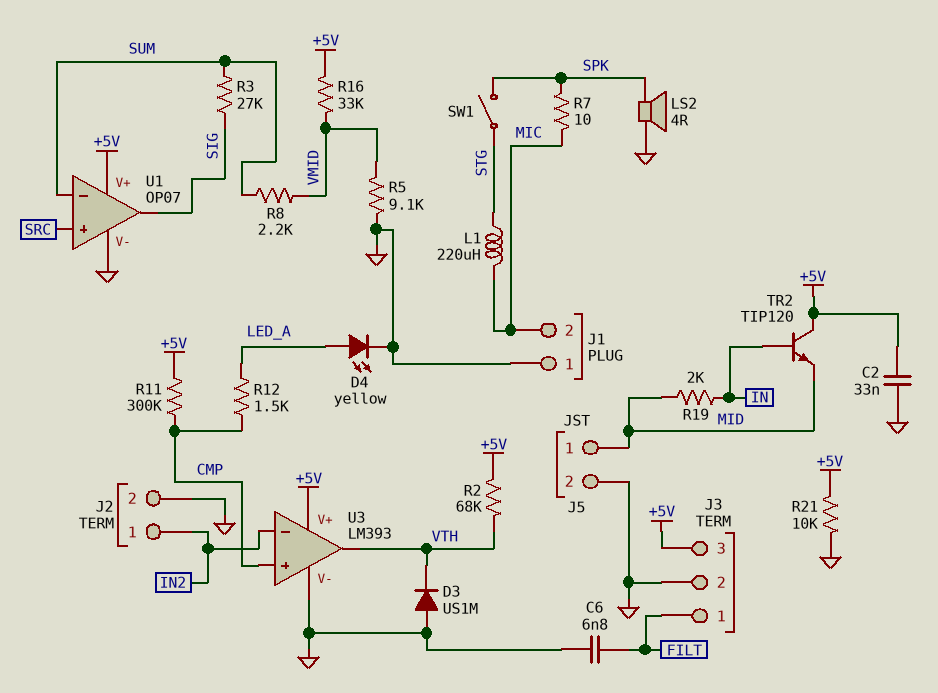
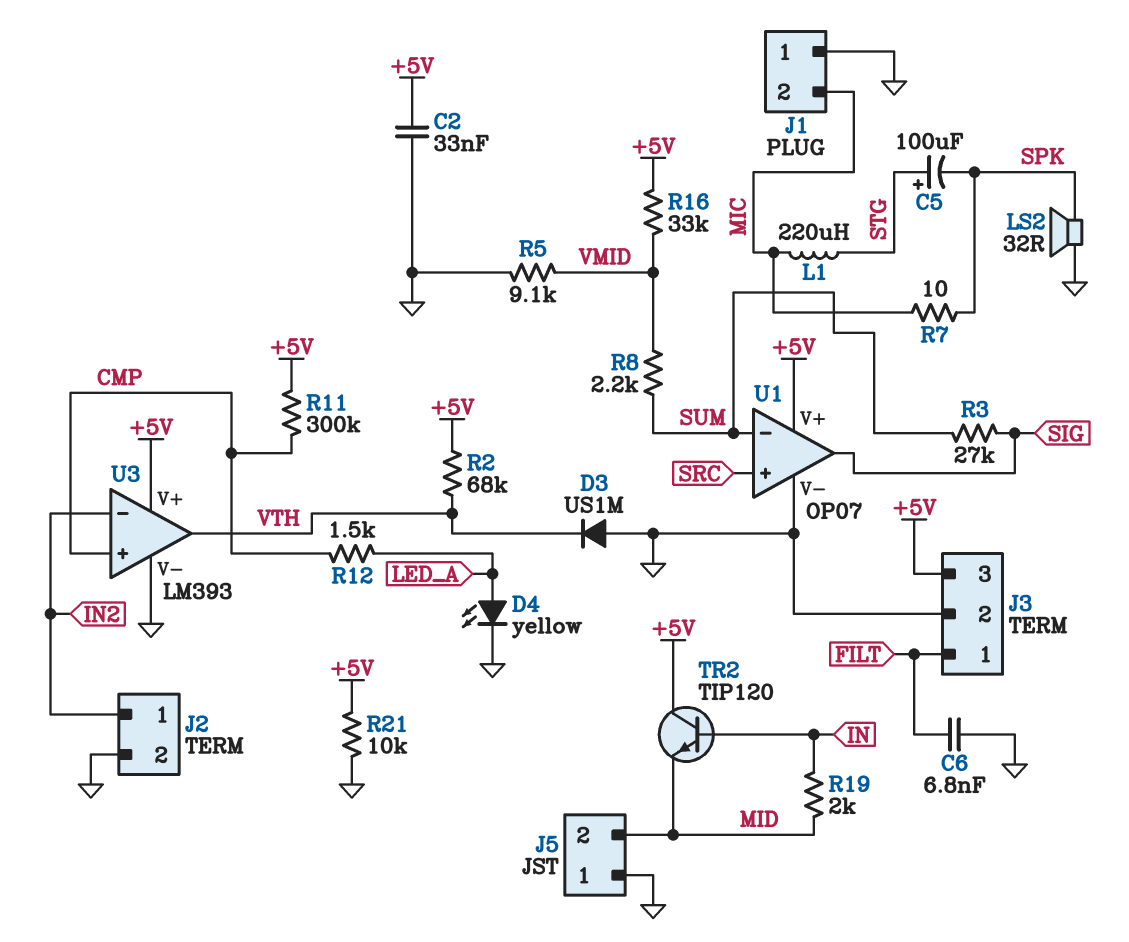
C5: none -> 100uF (plus STG, minus SPK)
J5 pin 1: MID -> GND
J5 pin 2: GND -> MID
LS2: speaker 4R (GND, SPK) -> speaker 32R (GND, SPK)
SW1: switch (SPK, STG) -> none

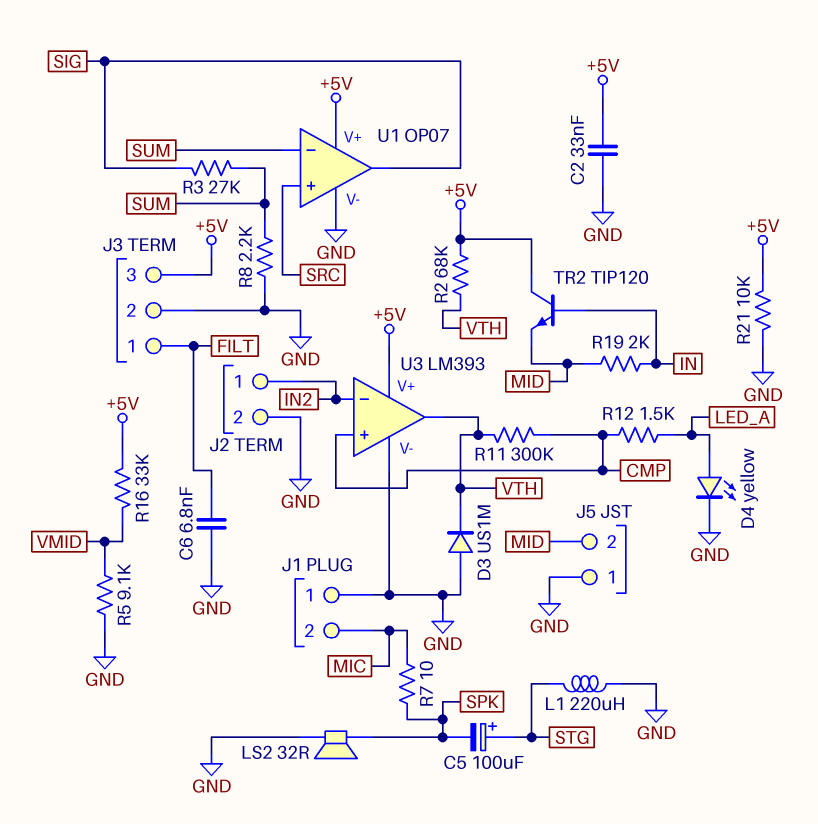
L1: 220uH (MIC, STG) -> 220uH (GND, STG)
R8: 2.2k (SUM, VMID) -> 2.2k (GND, SUM)
R11: 300k (+5V, CMP) -> 300k (CMP, VTH)

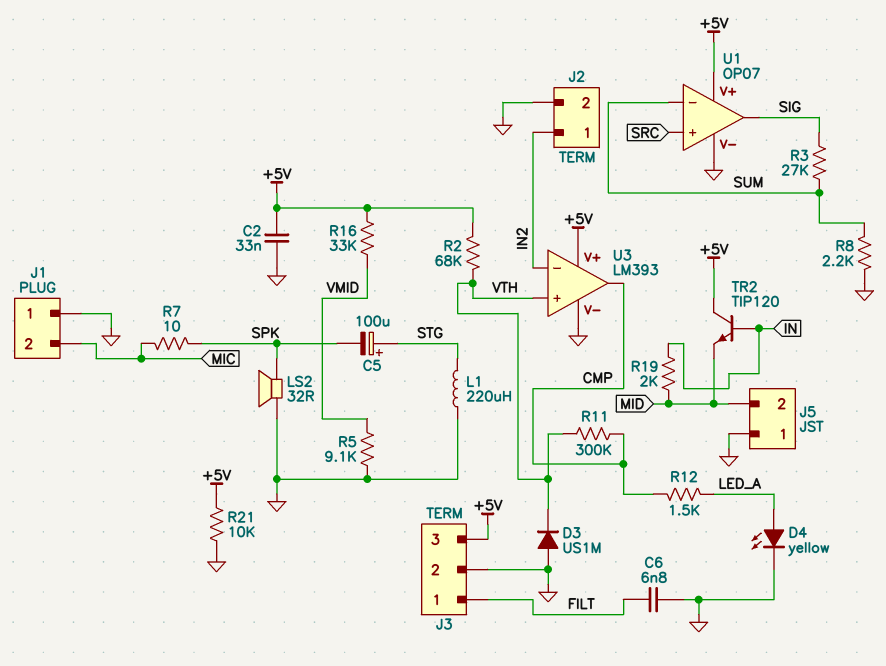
U3 pin in+: CMP -> VTH
U3 pin out: VTH -> CMP

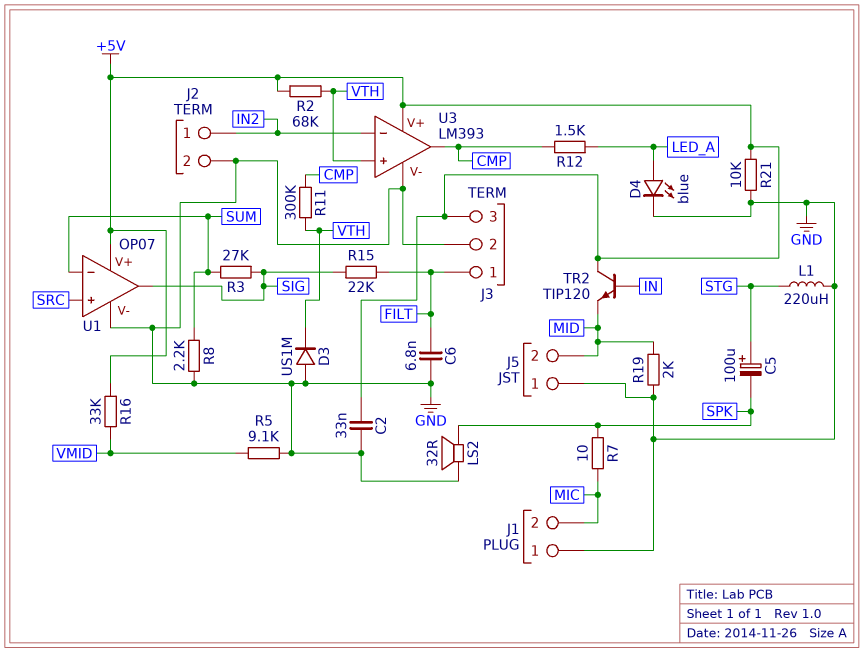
D4: LED yellow (A LED_A, K GND) -> LED blue (A LED_A, K GND)
R15: none -> 22k (FILT, SIG)
R19: 2k (IN, MID) -> 2k (GND, MID)

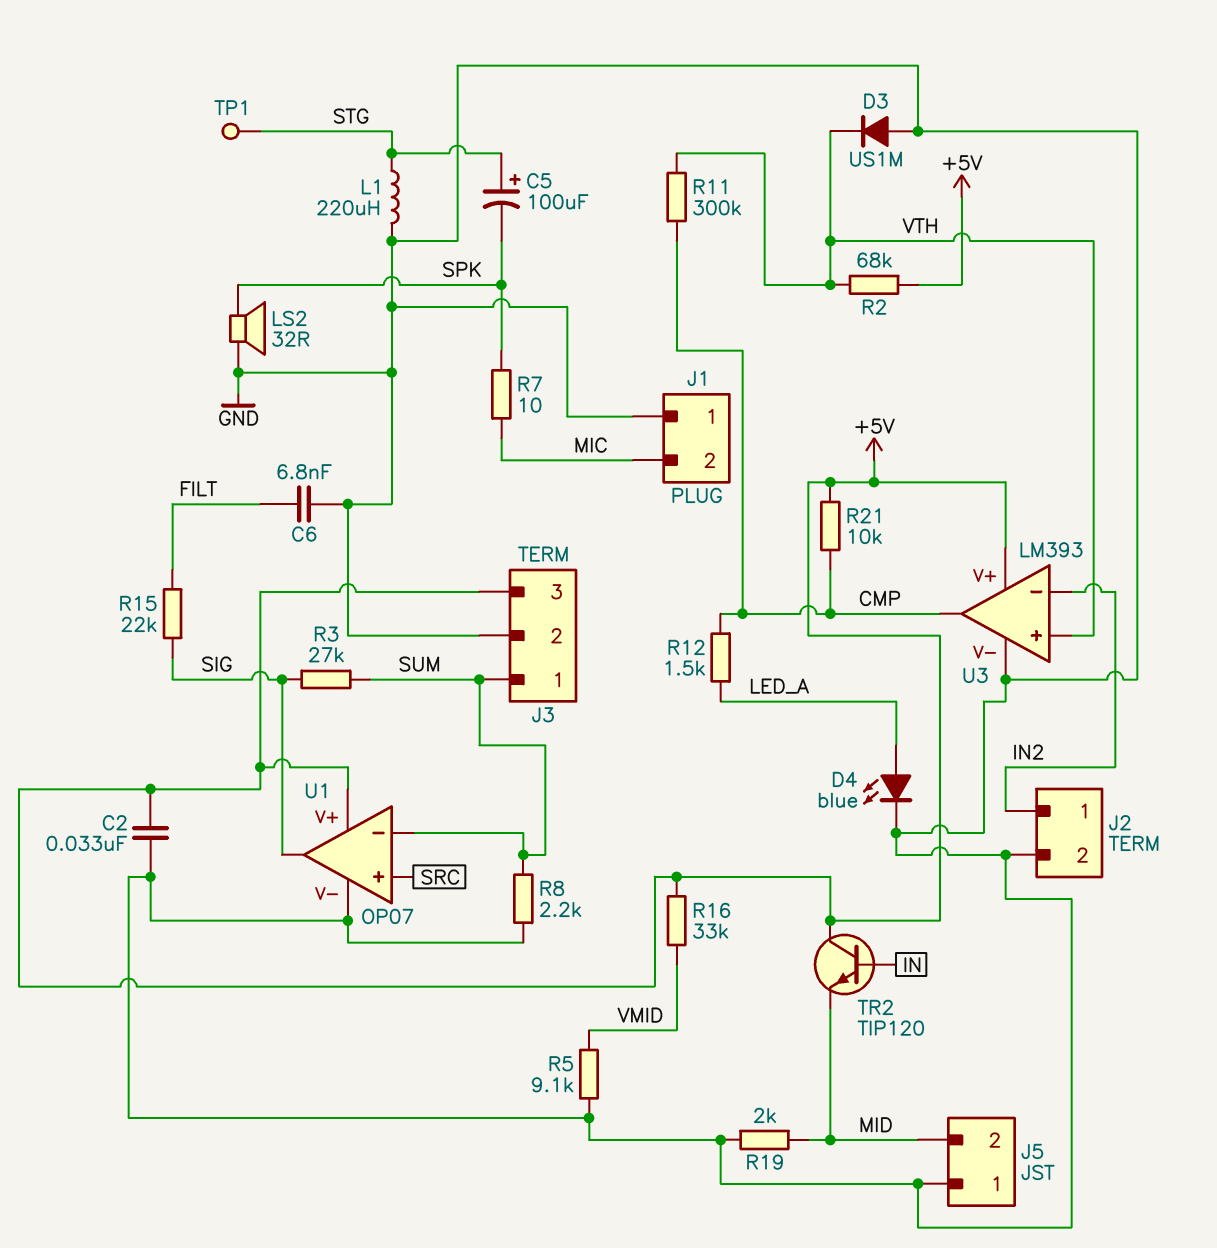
J3 pin 1: FILT -> SUM
R21: 10k (+5V, GND) -> 10k (+5V, CMP)
TP1: none -> test point (STG)

